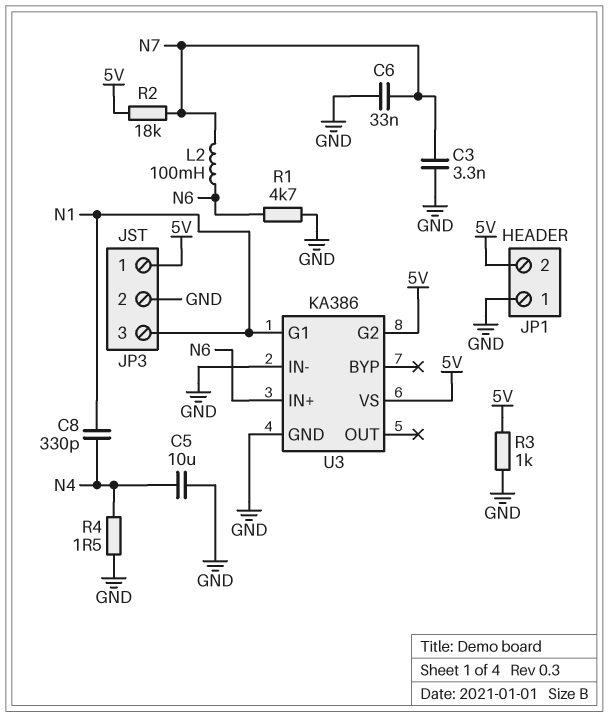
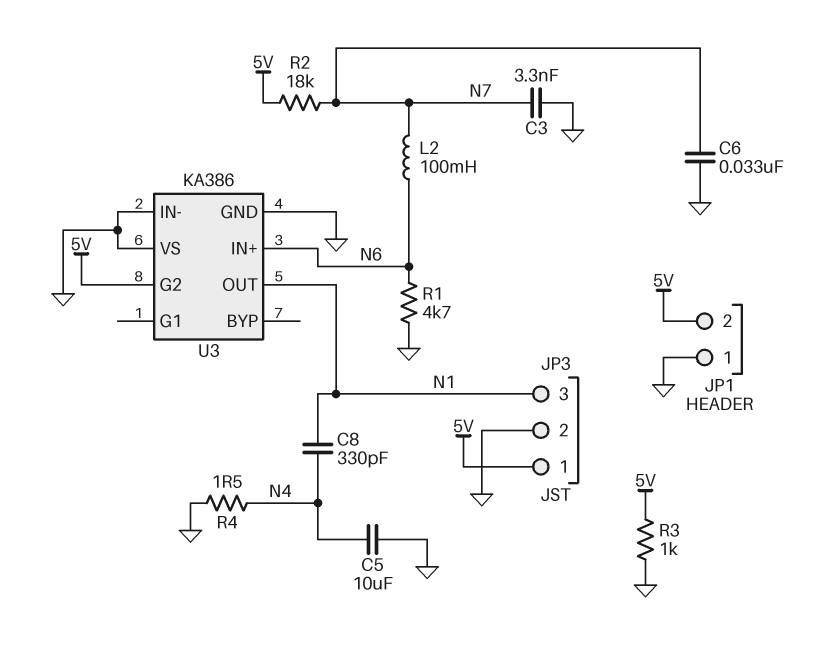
U3 pin G1: N1 -> none
U3 pin OUT: none -> N1
U3 pin VS: 5V -> GND

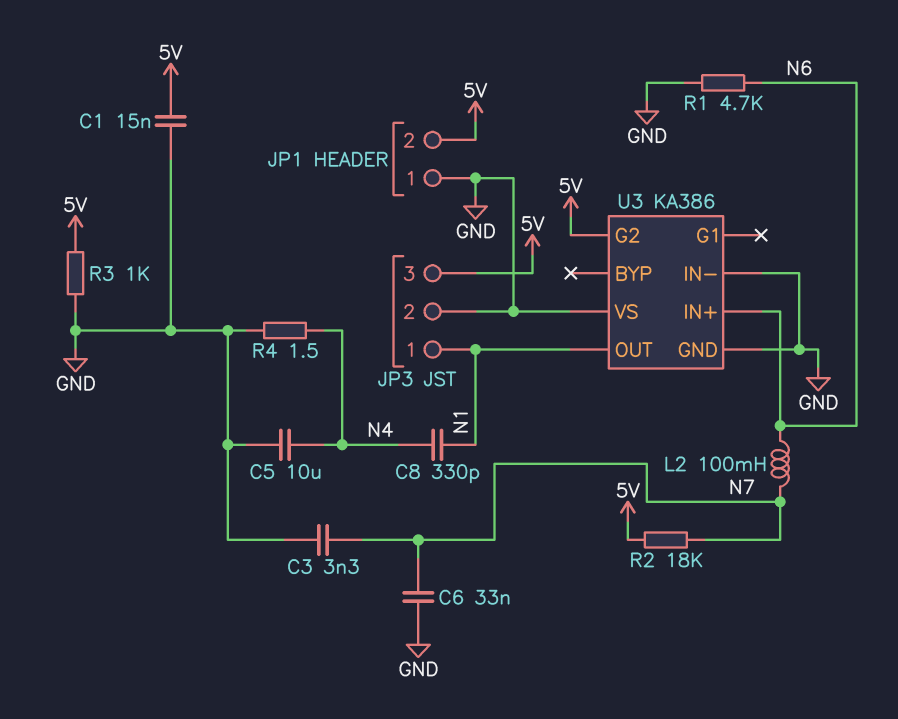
C1: none -> 15nF (5V, GND)
JP3 pin 1: 5V -> N1
JP3 pin 3: N1 -> 5V

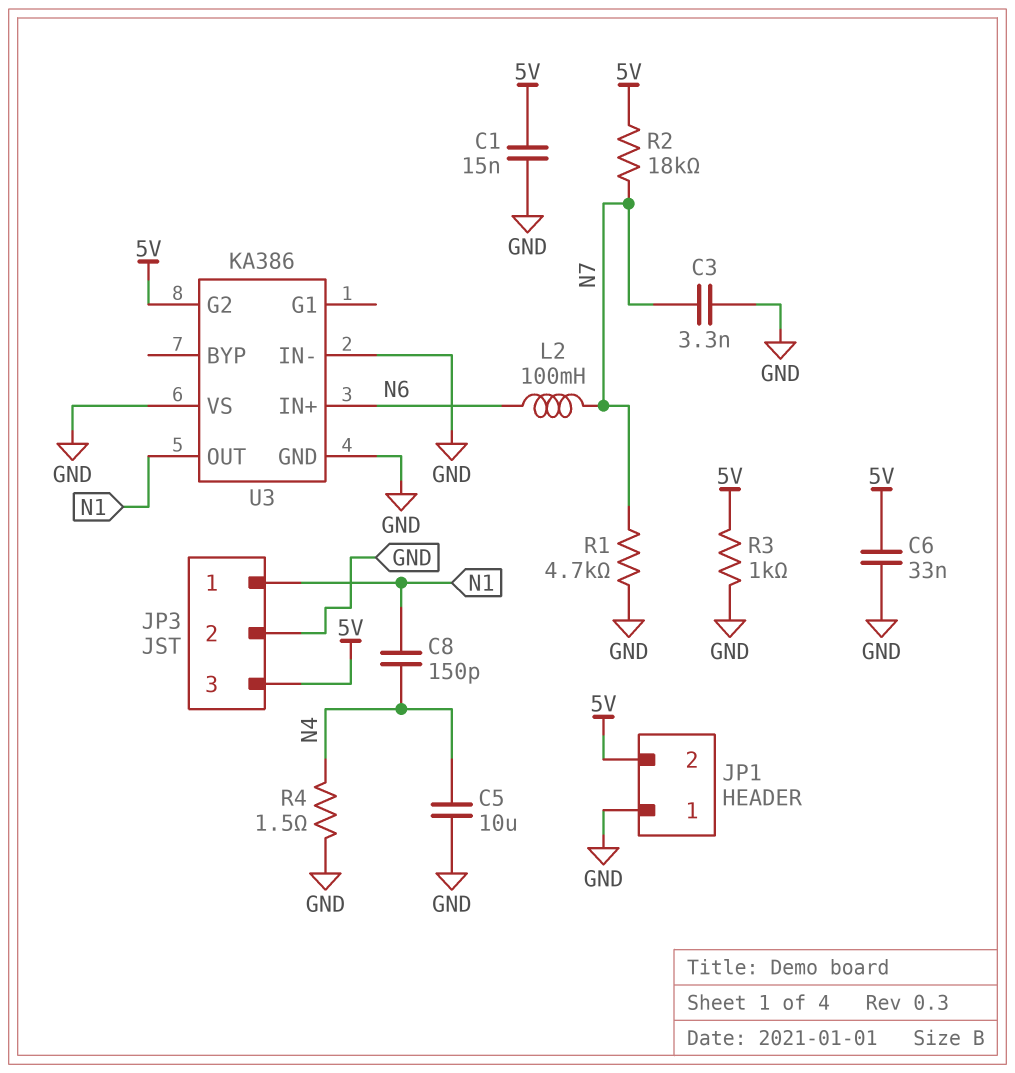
C6: 33nF (GND, N7) -> 33nF (5V, GND)
C8: 330pF (N1, N4) -> 150pF (N1, N4)
R1: 4.7k (GND, N6) -> 4.7k (GND, N7)

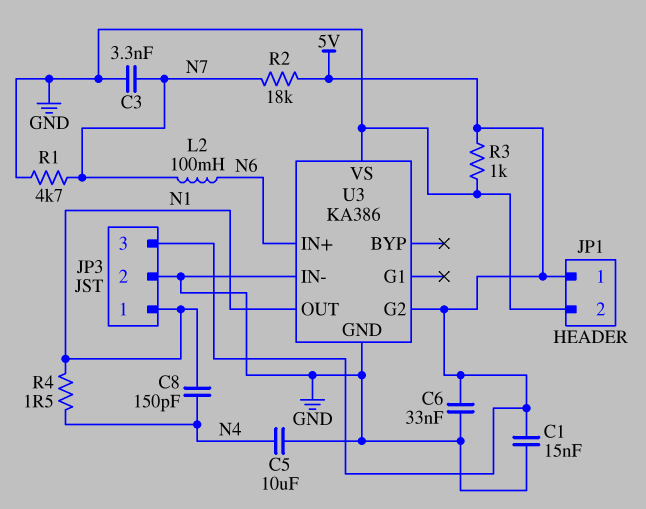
JP1 pin 1: GND -> 5V
JP1 pin 2: 5V -> GND
R4: 1.5 (GND, N4) -> 1.5 (N1, N4)

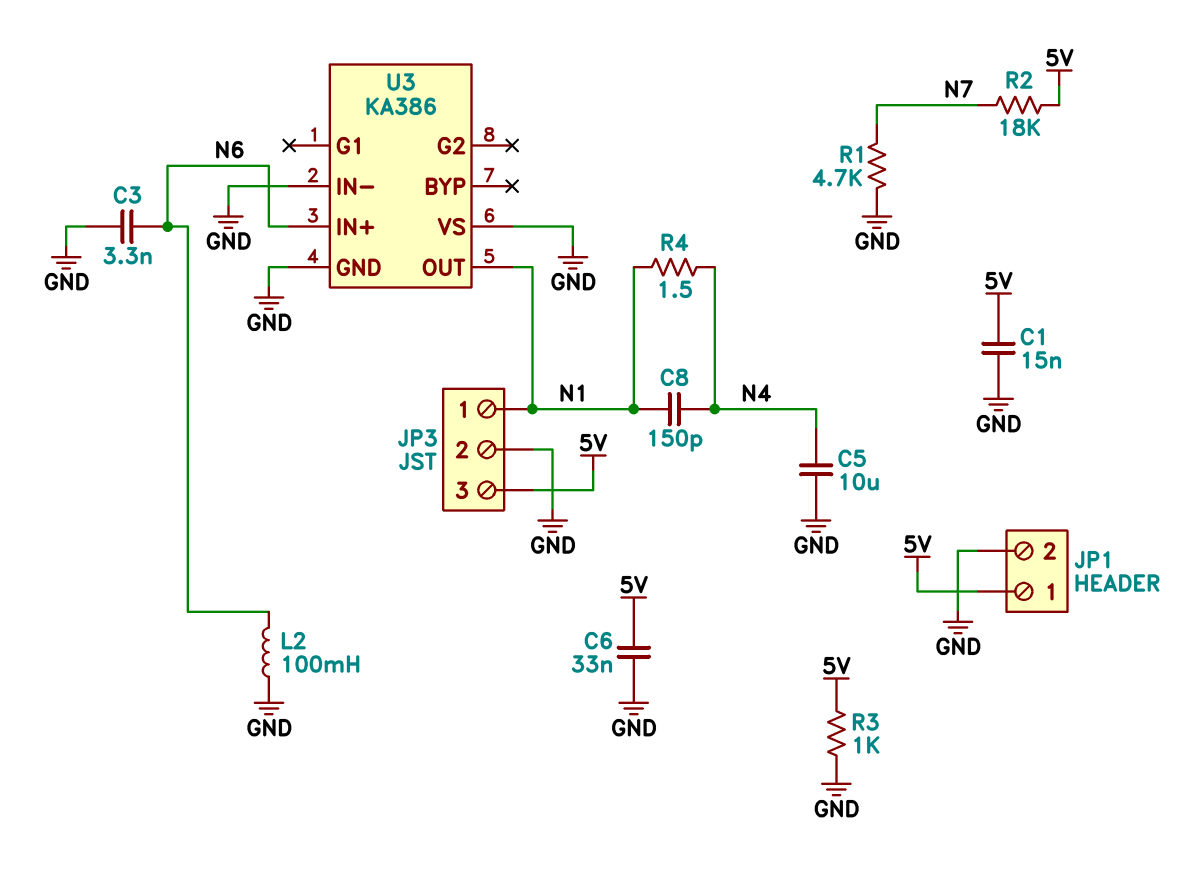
C3: 3.3nF (GND, N7) -> 3.3nF (GND, N6)
L2: 100mH (N6, N7) -> 100mH (GND, N6)
U3 pin G2: 5V -> none

